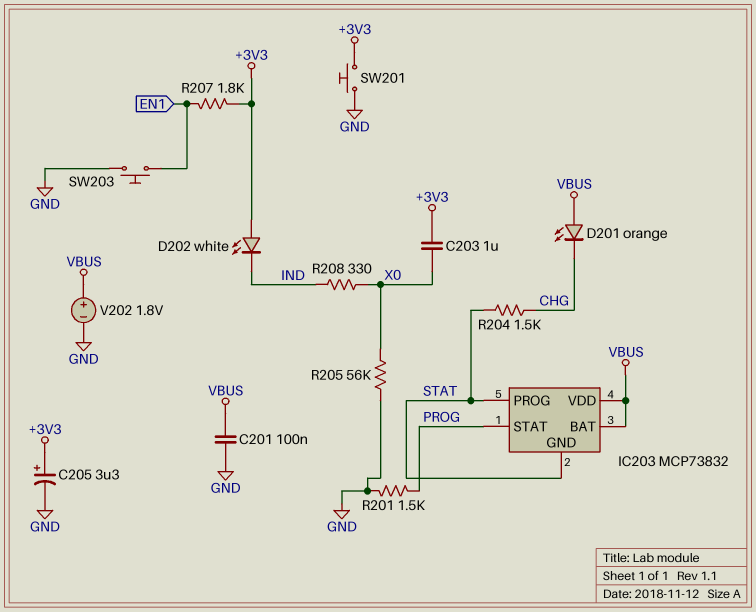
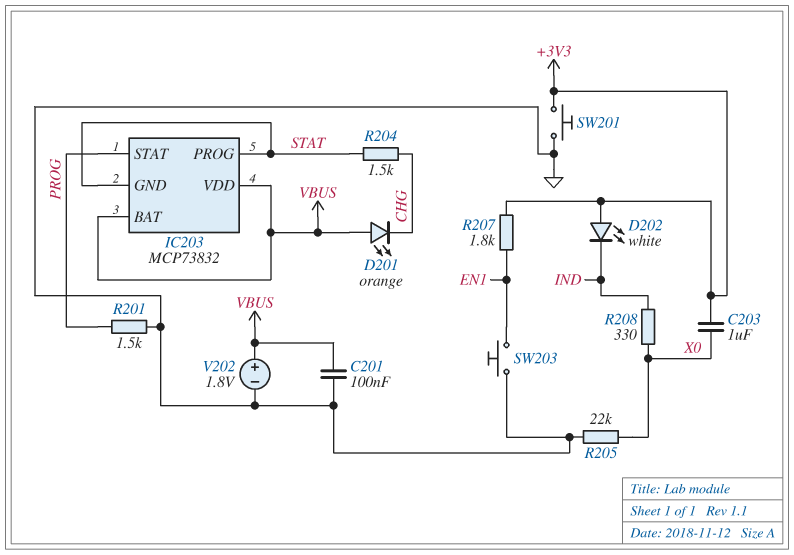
C205: 3.3uF (plus +3V3, minus GND) -> none
R205: 56k (GND, X0) -> 22k (GND, X0)

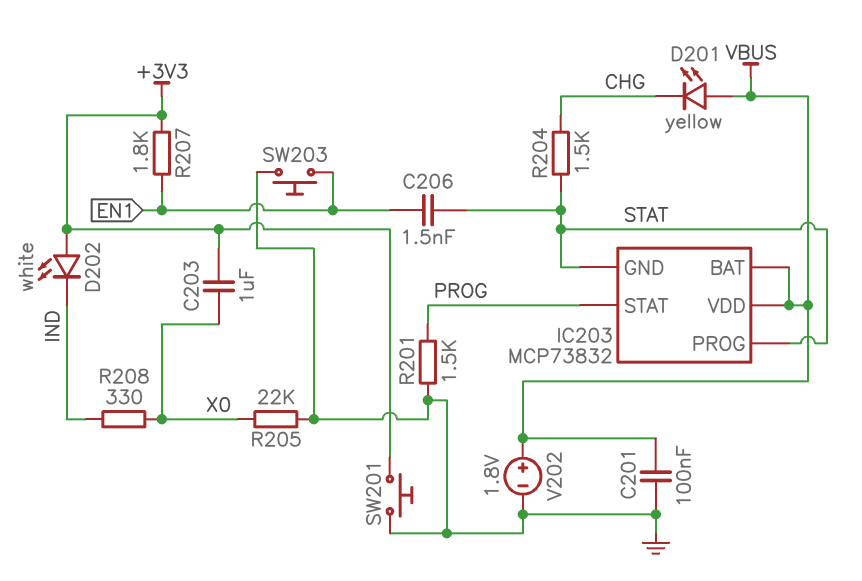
C206: none -> 1.5nF (EN1, STAT)
D201: LED orange (A VBUS, K CHG) -> LED yellow (A VBUS, K CHG)

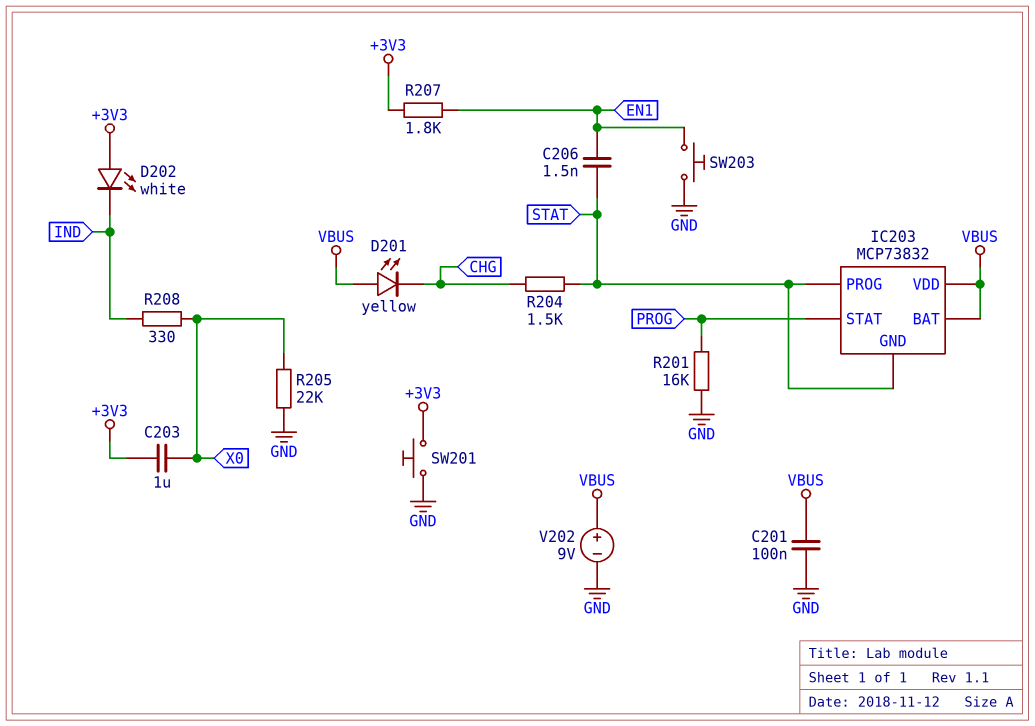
R201: 1.5k (GND, PROG) -> 16k (GND, PROG)
V202: 1.8V (plus VBUS, minus GND) -> 9V (plus VBUS, minus GND)

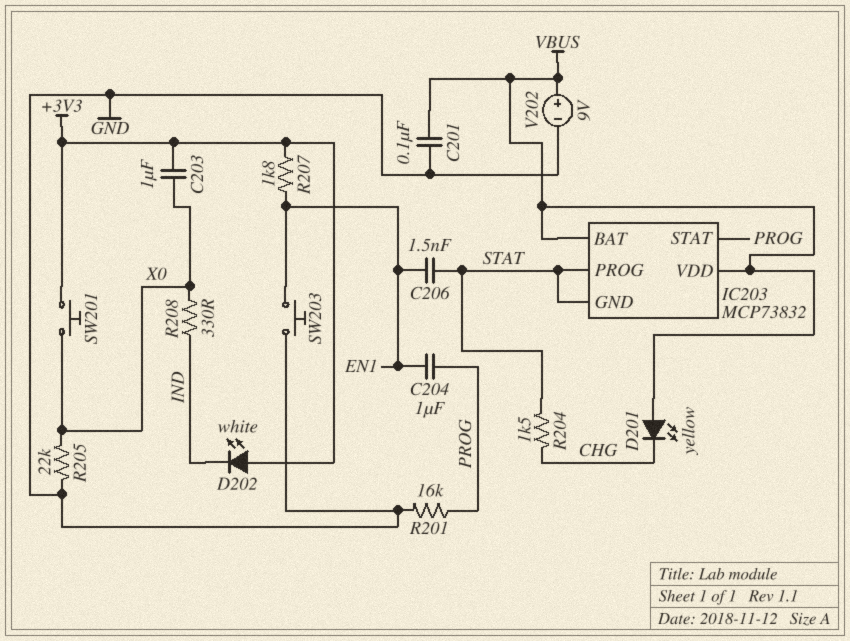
C204: none -> 1uF (EN1, PROG)
SW201: button (+3V3, GND) -> button (+3V3, X0)

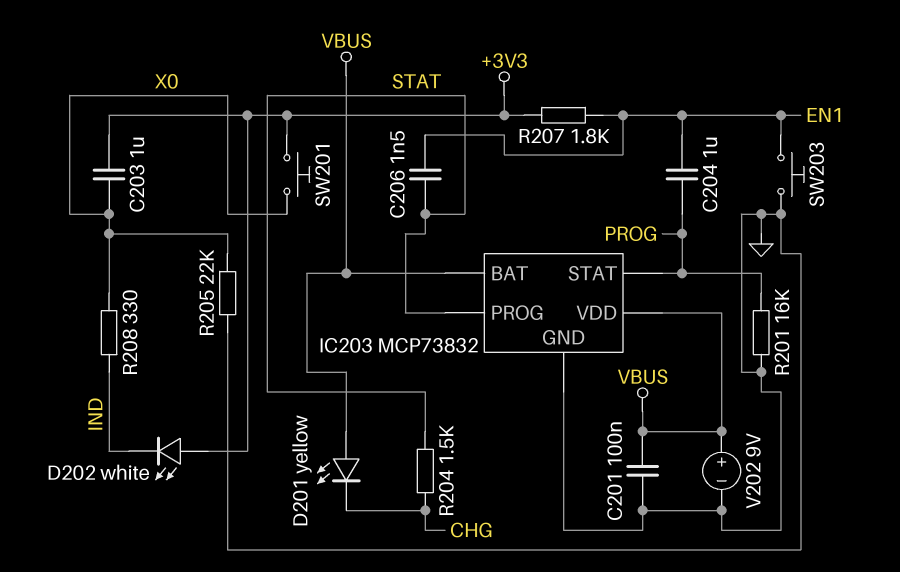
IC203 pin GND: STAT -> GND

